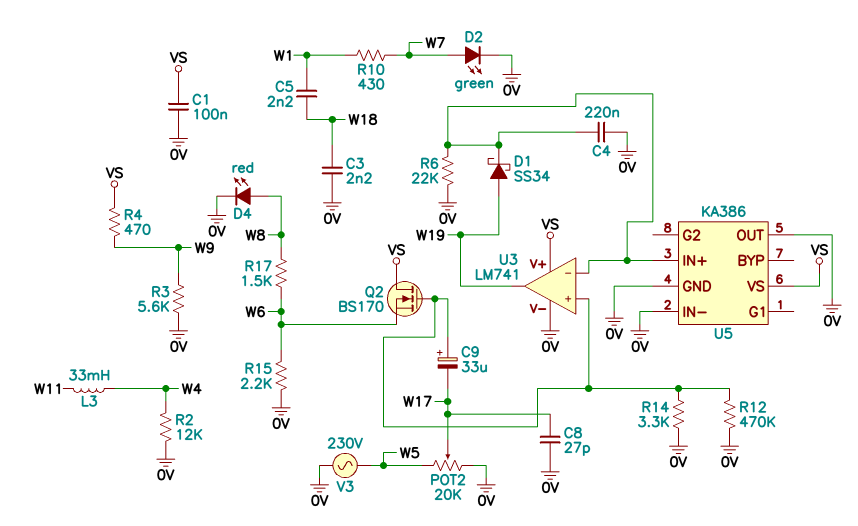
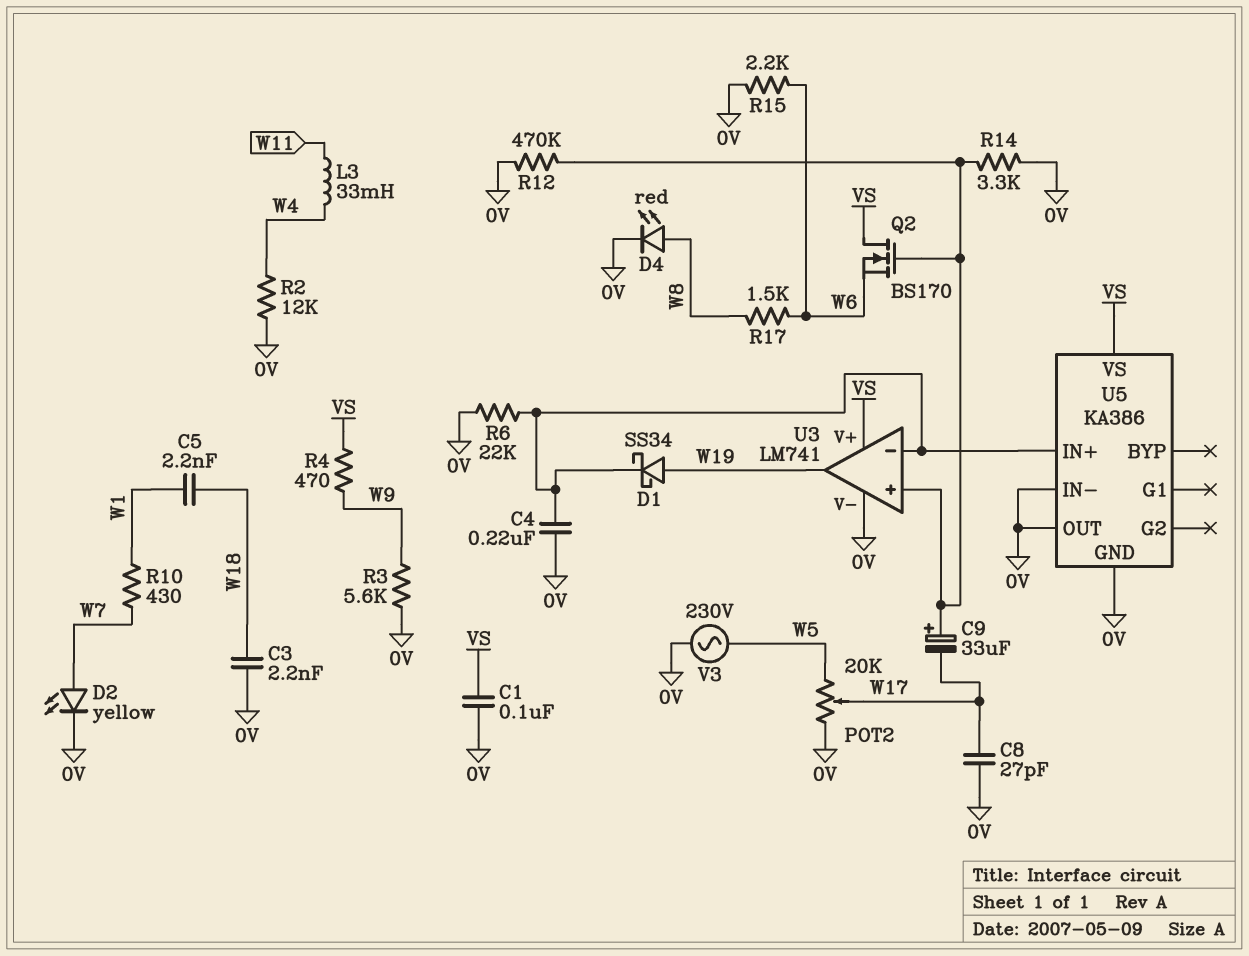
D2: LED green (A W7, K 0V) -> LED yellow (A W7, K 0V)

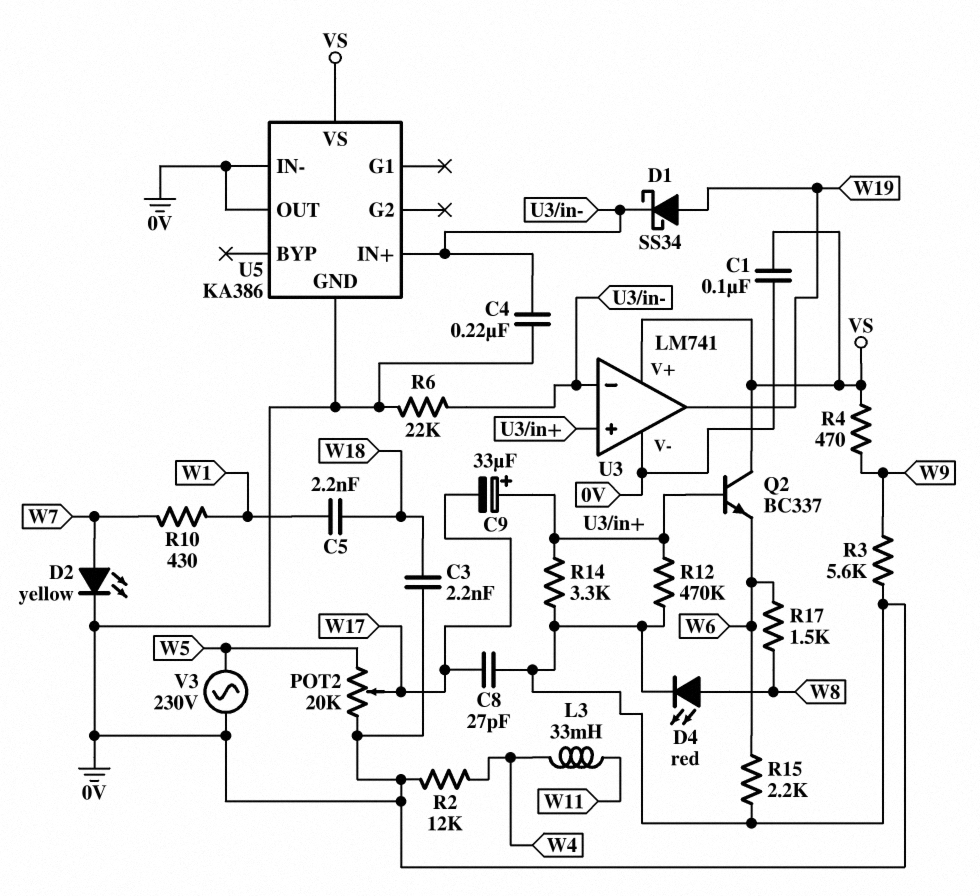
Q2: NMOS BS170 (G U3/in+, D VS, S W6) -> NPN BC337 (B U3/in+, C VS, E W6)

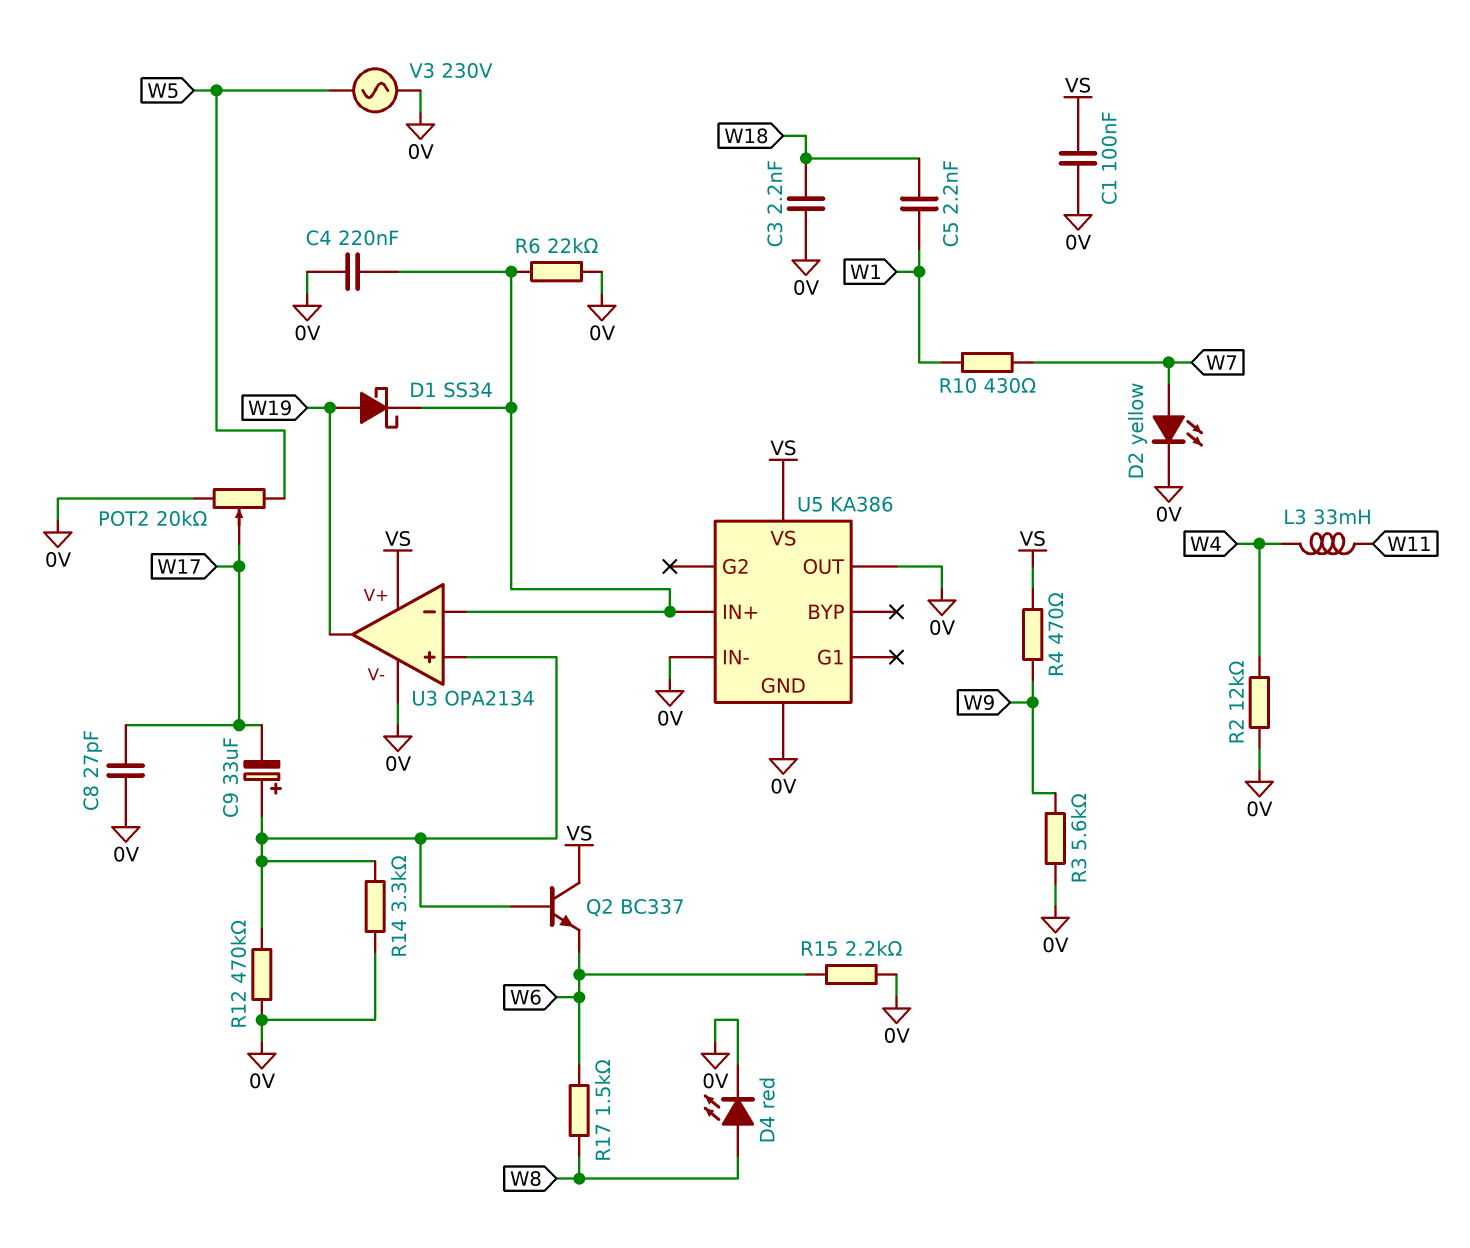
U3: LM741 -> OPA2134

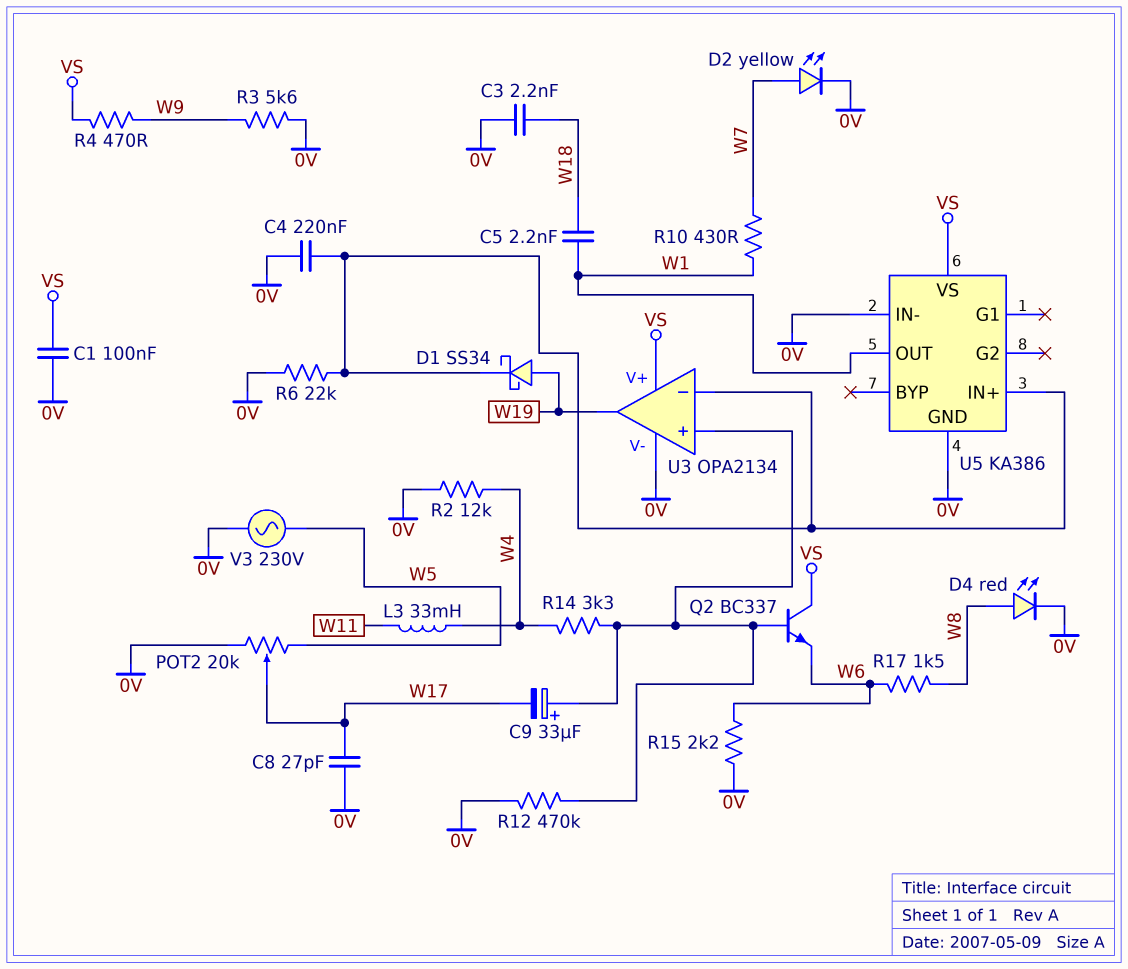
R14: 3.3k (0V, U3/in+) -> 3.3k (U3/in+, W4)
U5 pin OUT: 0V -> W1

